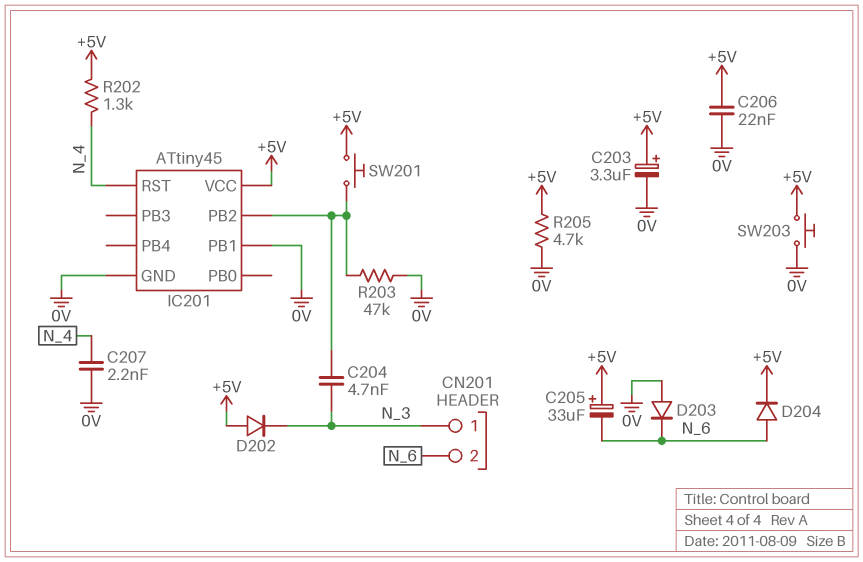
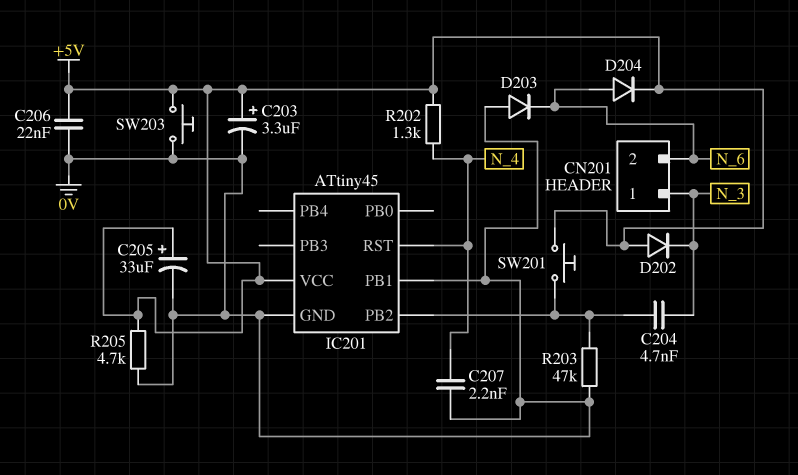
C205: 33uF (plus +5V, minus N_6) -> 33uF (plus +5V, minus 0V)

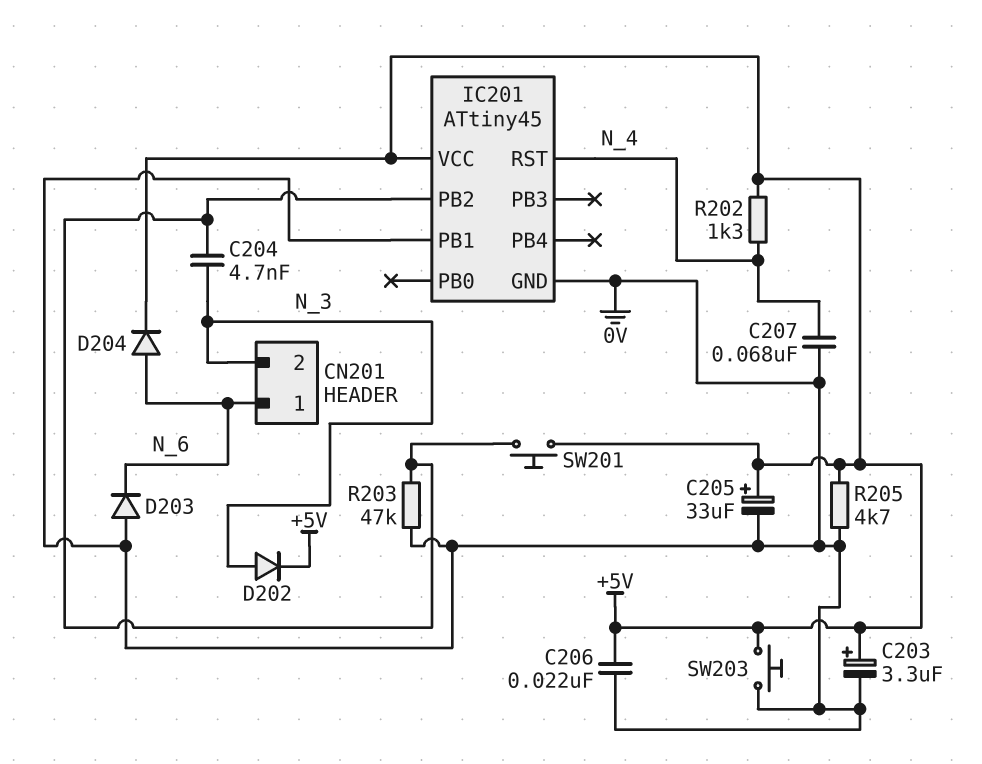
C207: 2.2nF (0V, N_4) -> 68nF (0V, N_4)
CN201 pin 1: N_3 -> N_6
CN201 pin 2: N_6 -> N_3
D202: diode (A +5V, K N_3) -> diode (A N_3, K +5V)

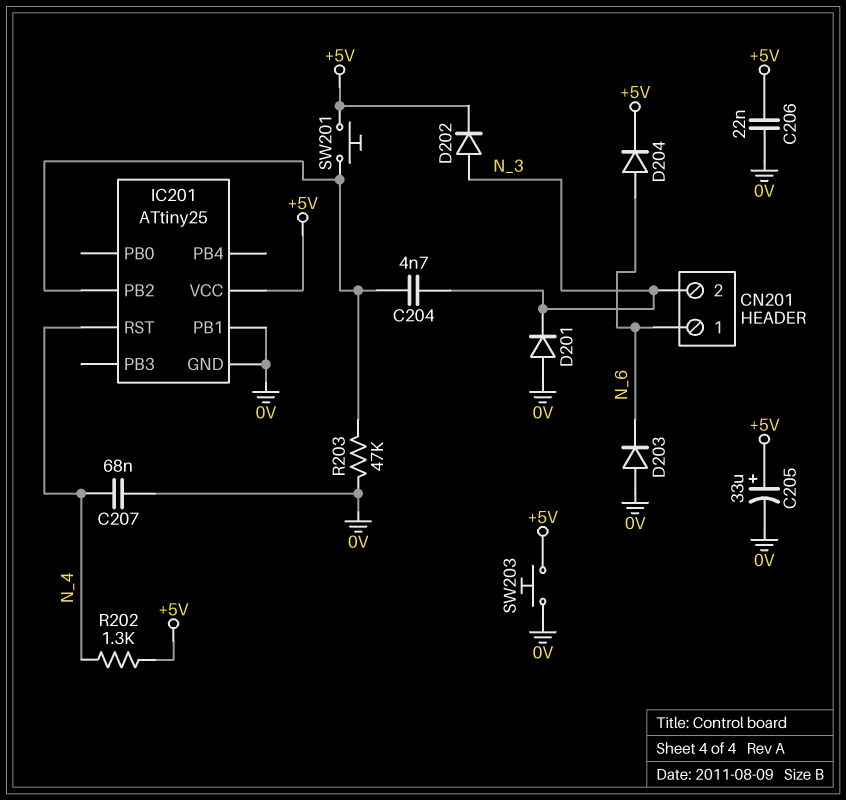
C203: 3.3uF (plus +5V, minus 0V) -> none
D201: none -> diode (A 0V, K N_3)
IC201: ATtiny45 -> ATtiny25
R205: 4.7k (+5V, 0V) -> none

